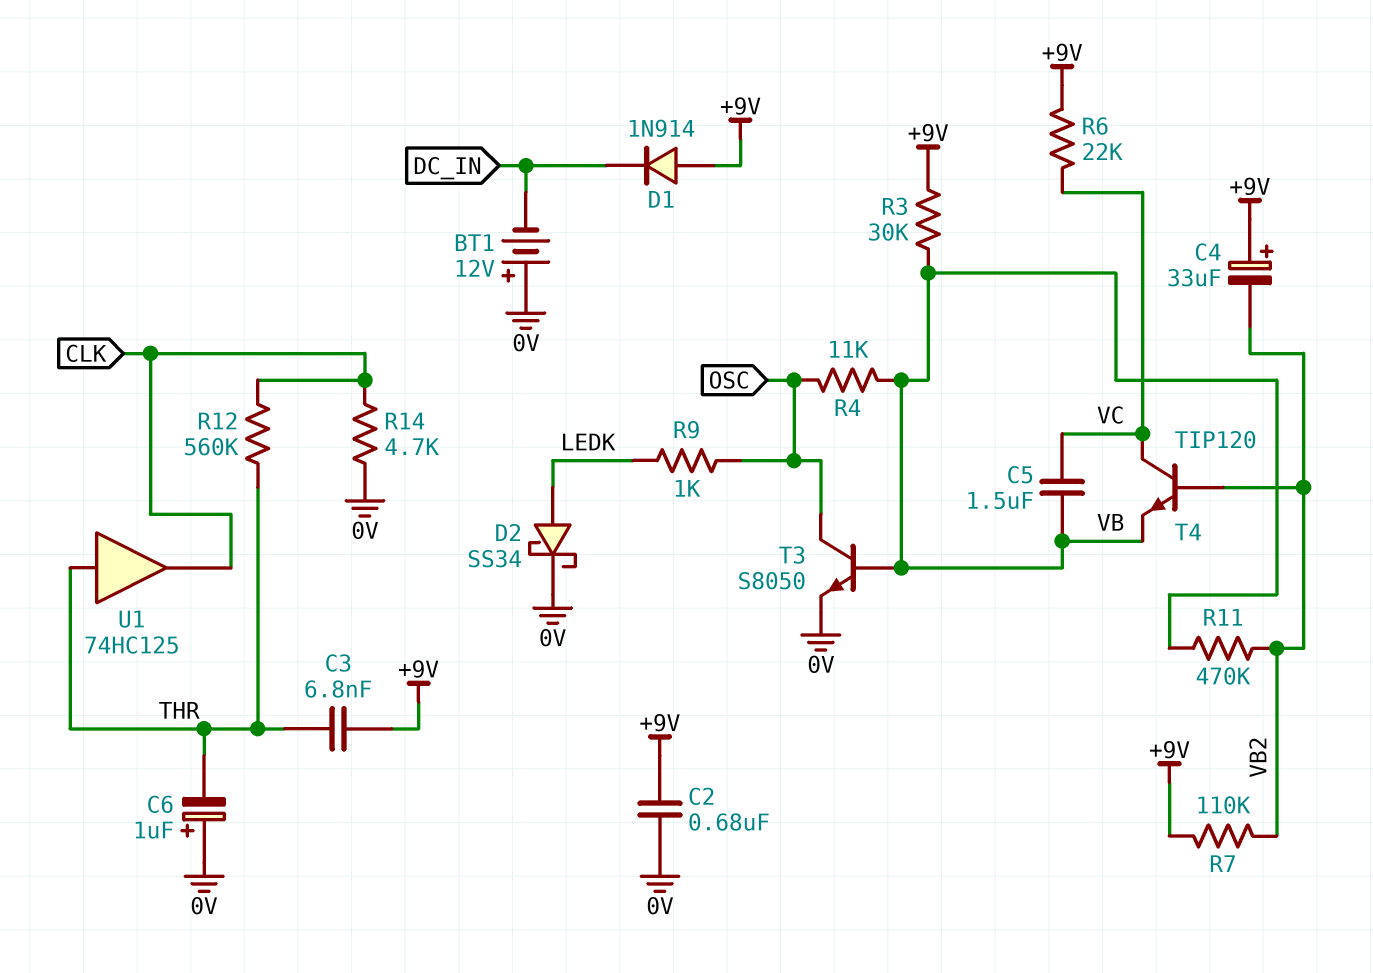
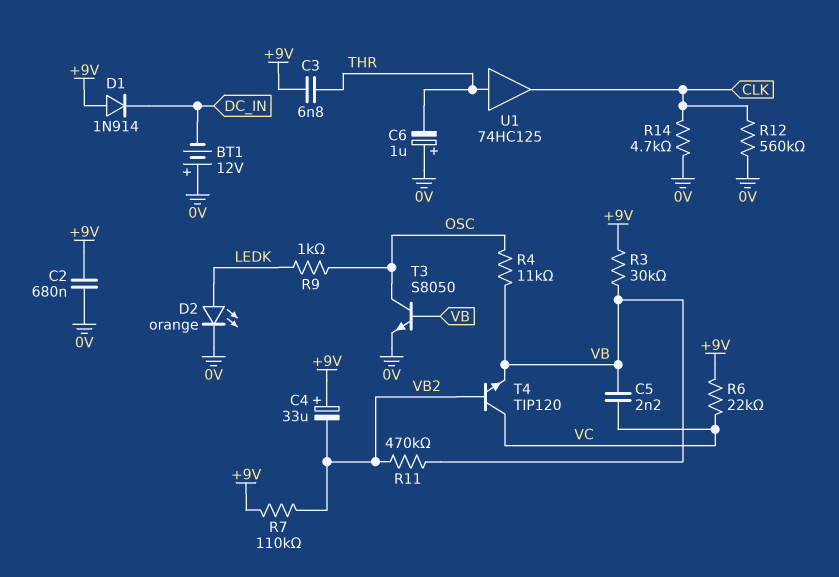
C5: 1.5uF (VB, VC) -> 2.2nF (VB, VC)
D2: schottky SS34 (A LEDK, K 0V) -> LED orange (A LEDK, K 0V)
R12: 560k (CLK, THR) -> 560k (0V, CLK)

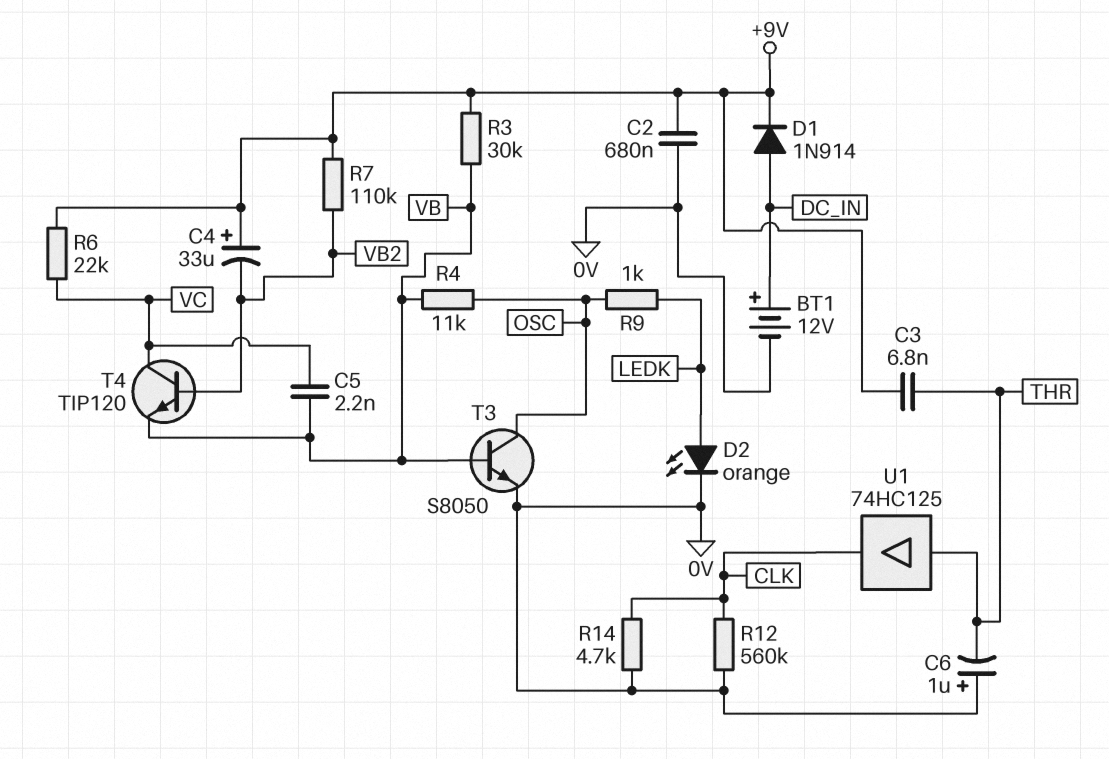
BT1: 12V (plus 0V, minus DC_IN) -> 12V (plus DC_IN, minus 0V)
D1: diode 1N914 (A +9V, K DC_IN) -> diode 1N914 (A DC_IN, K +9V)
R11: 470k (VB, VB2) -> none

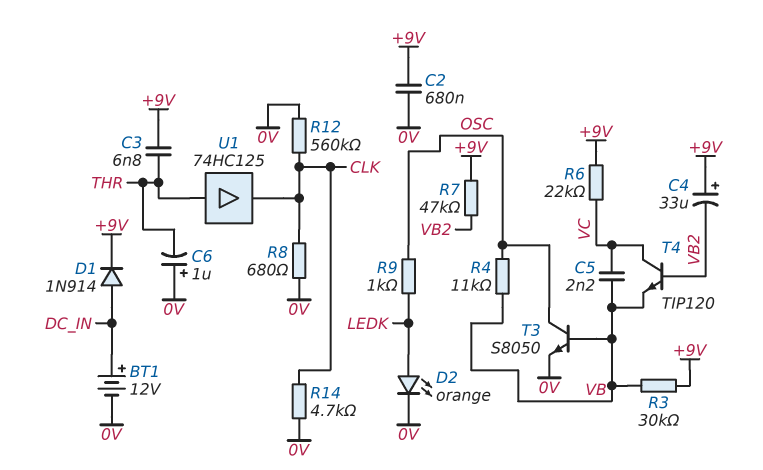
R7: 110k (+9V, VB2) -> 47k (+9V, VB2)
R8: none -> 680 (0V, CLK)

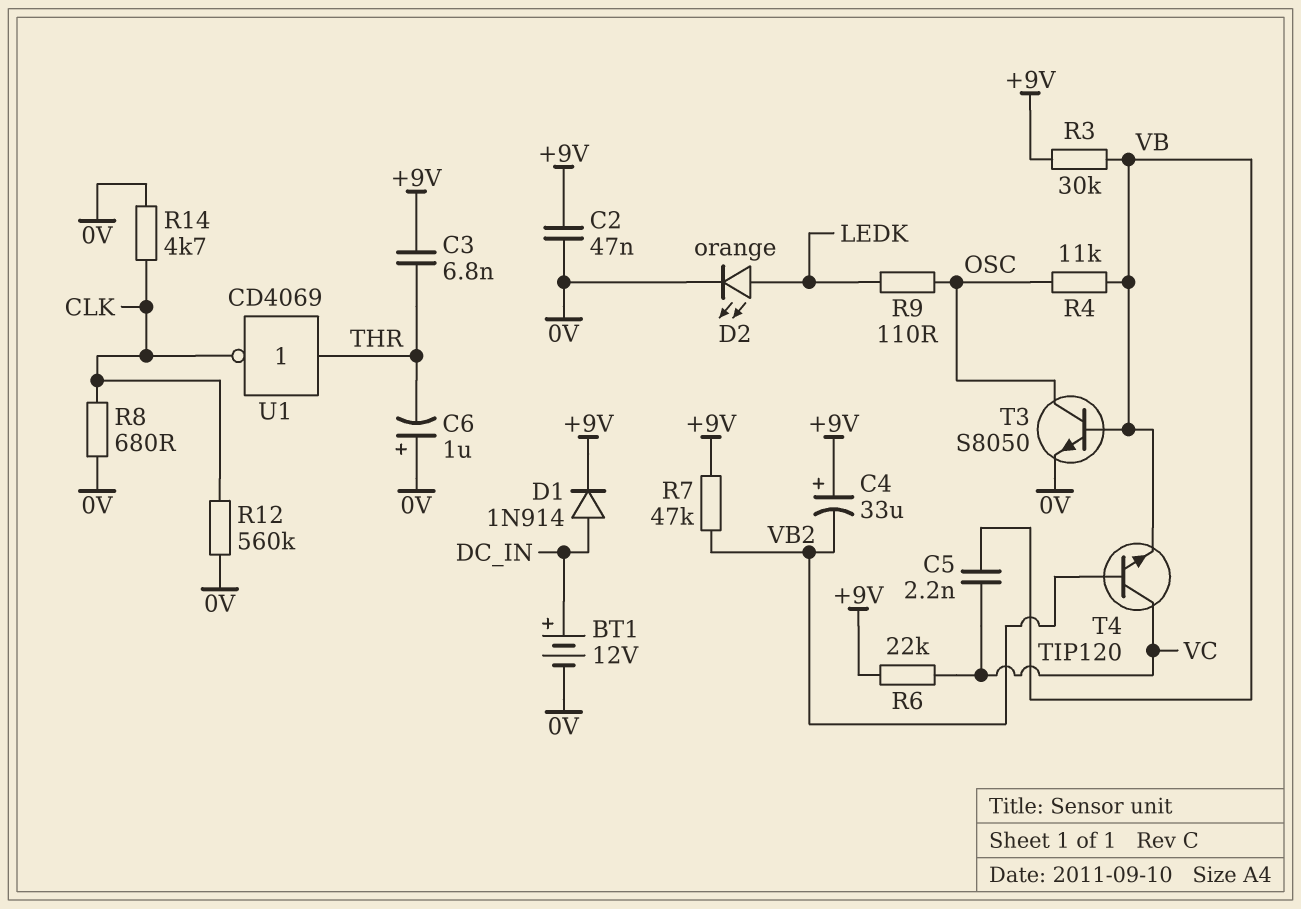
C2: 680nF (+9V, 0V) -> 47nF (+9V, 0V)
R9: 1k (LEDK, OSC) -> 110 (LEDK, OSC)
U1: buffer 74HC125 (in THR, out CLK) -> NOT CD4069 (in THR, out CLK)

